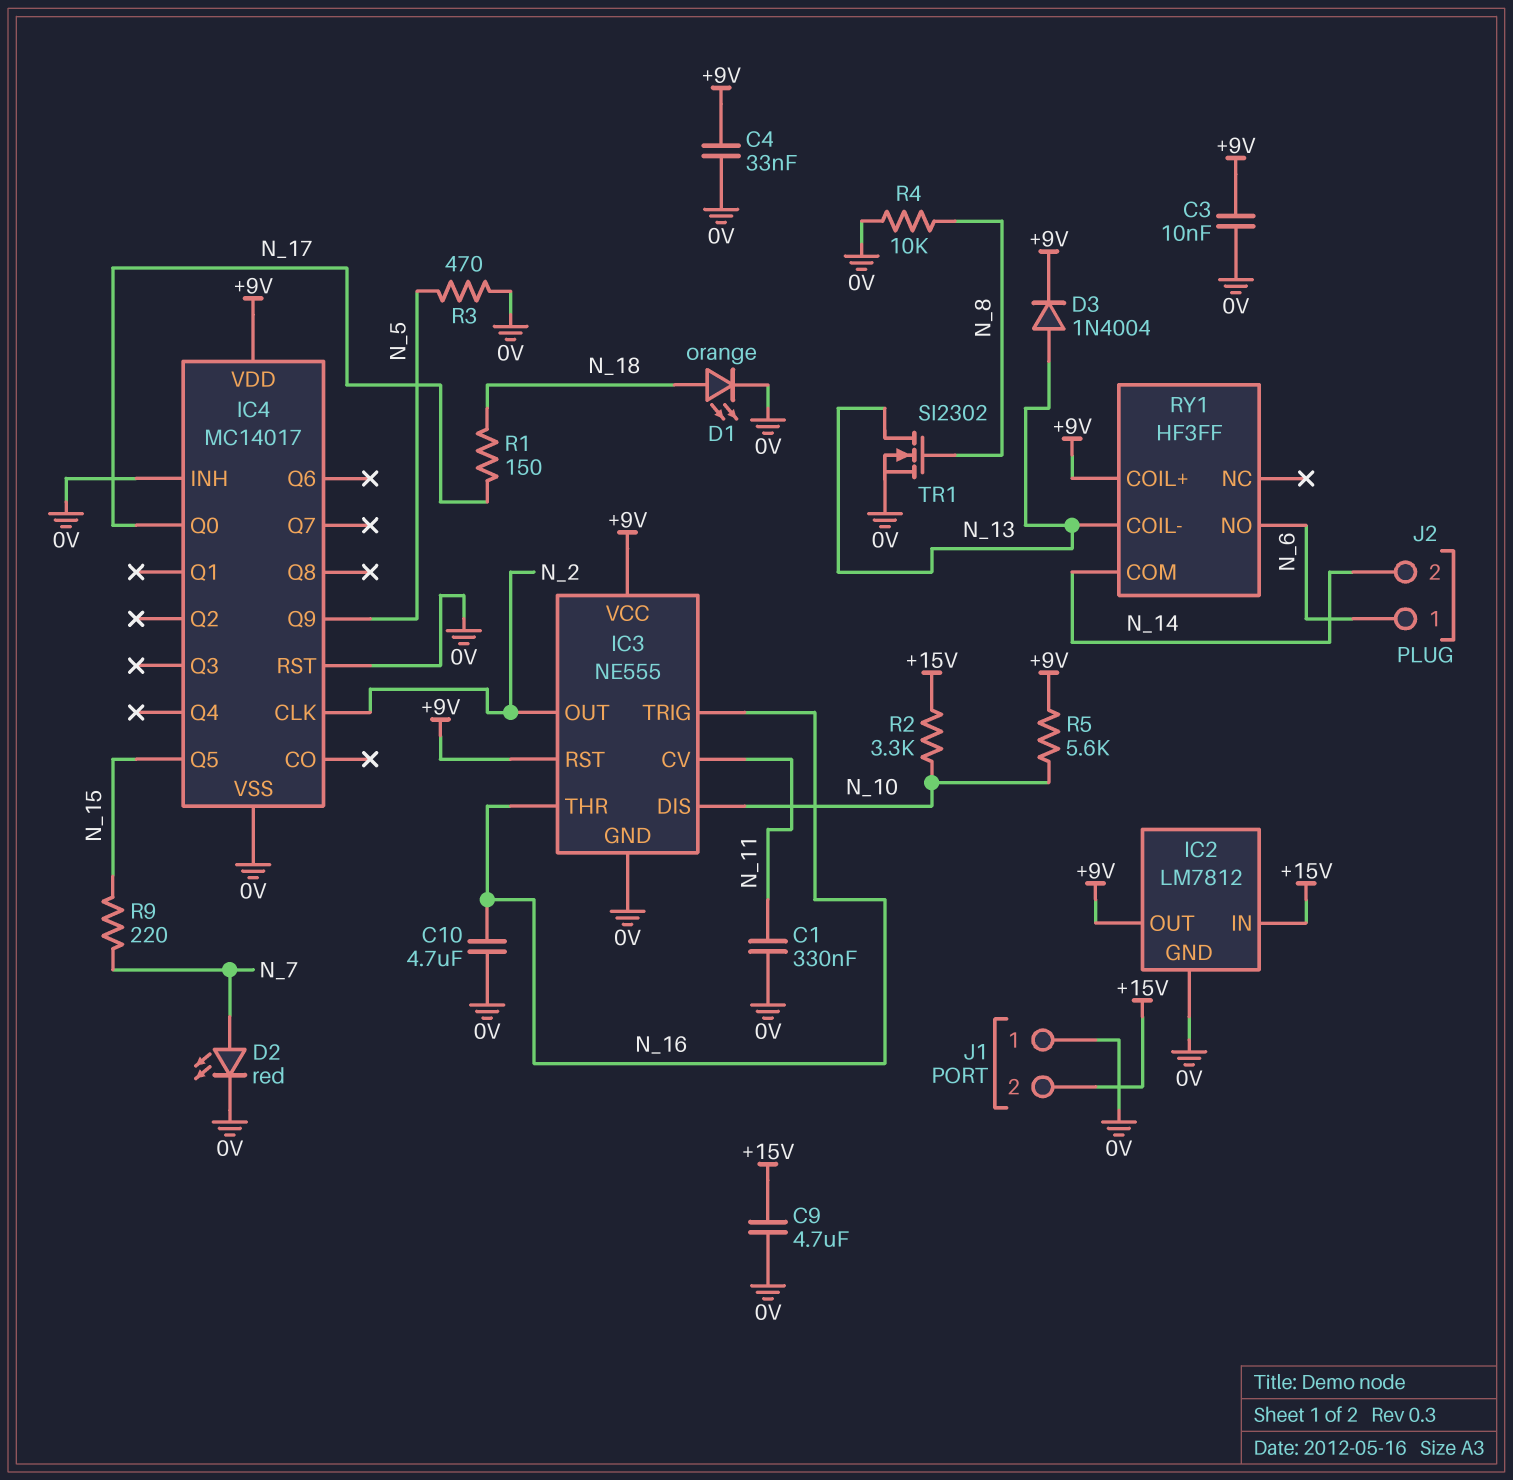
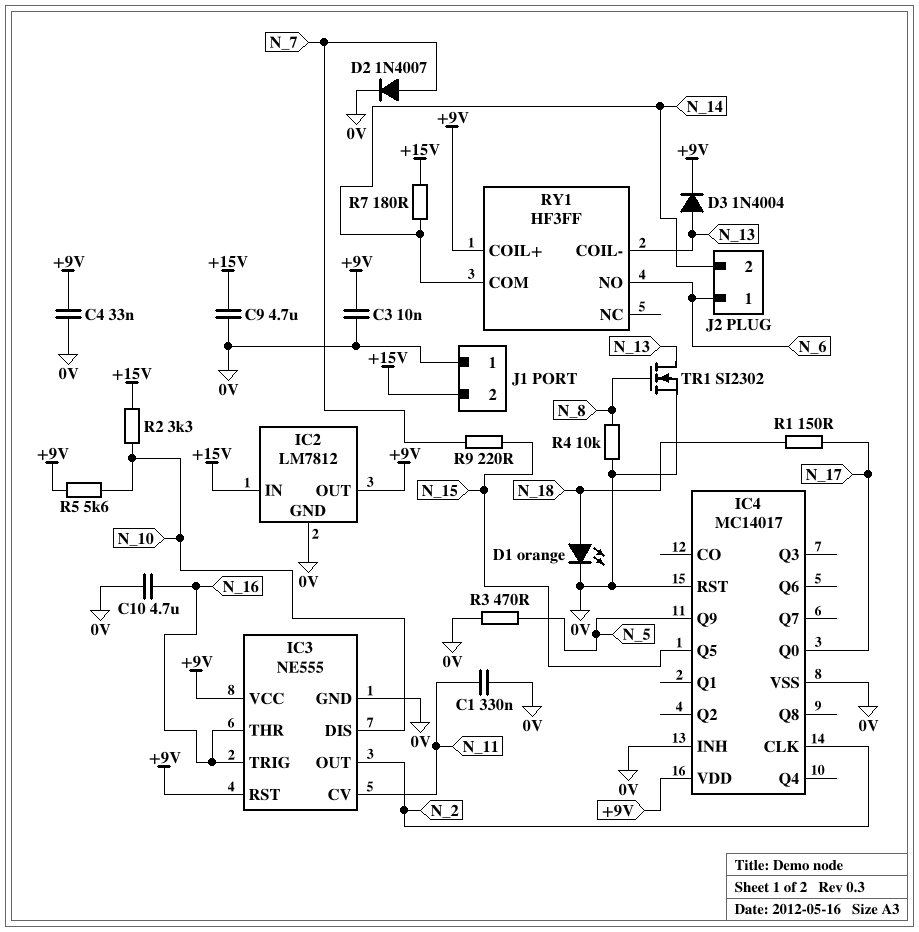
D2: LED red (A N_7, K 0V) -> diode 1N4007 (A N_7, K 0V)
R7: none -> 180 (+15V, N_14)

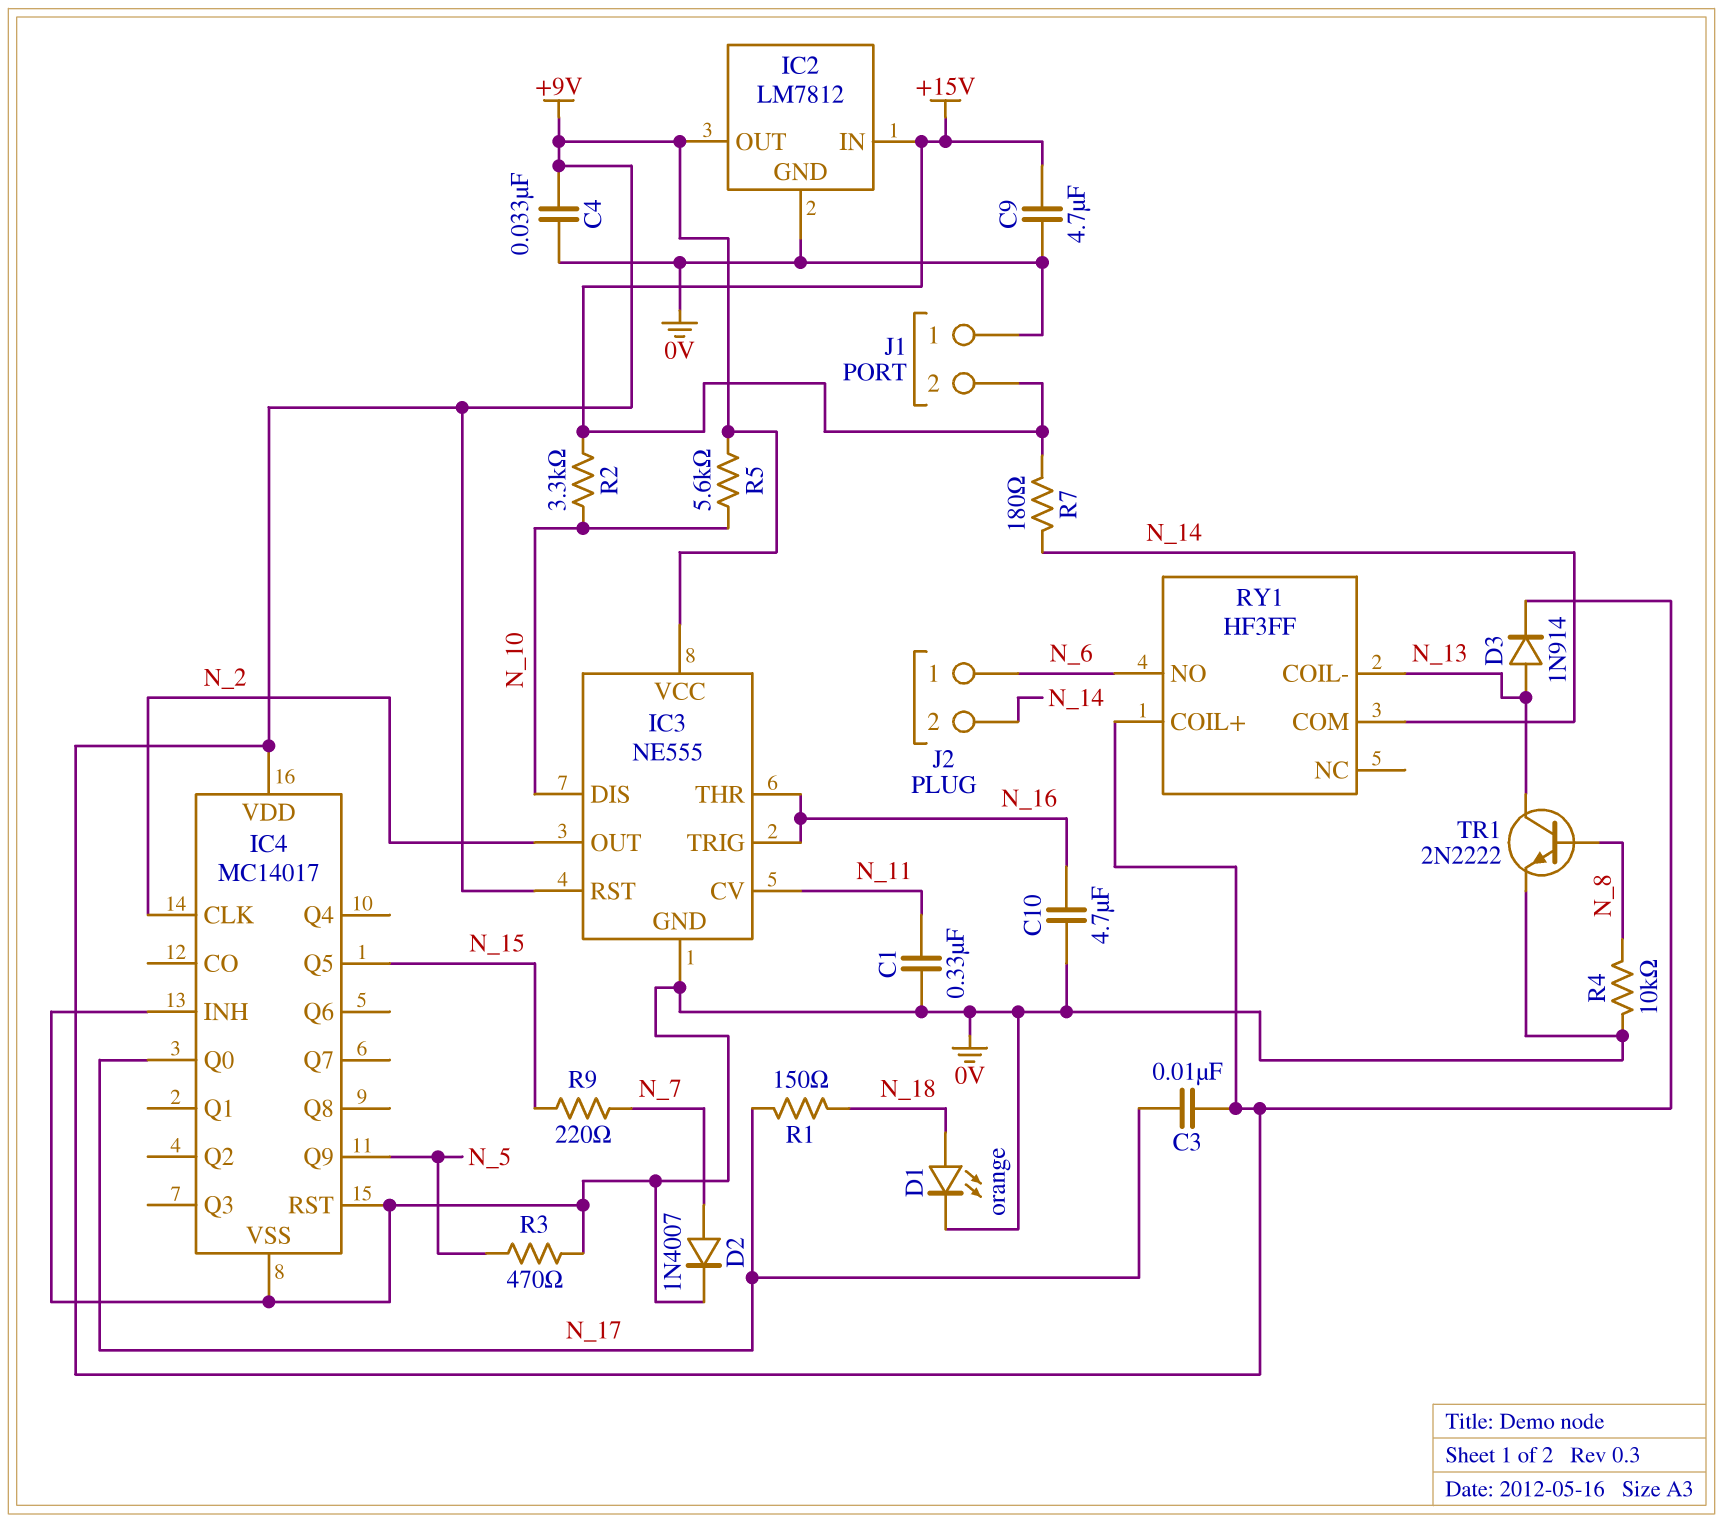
C3: 10nF (+9V, 0V) -> 10nF (+9V, N_17)
D3: diode 1N4004 (A N_13, K +9V) -> diode 1N914 (A N_13, K +9V)
TR1: NMOS SI2302 (G N_8, D N_13, S 0V) -> NPN 2N2222 (B N_8, C N_13, E 0V)

